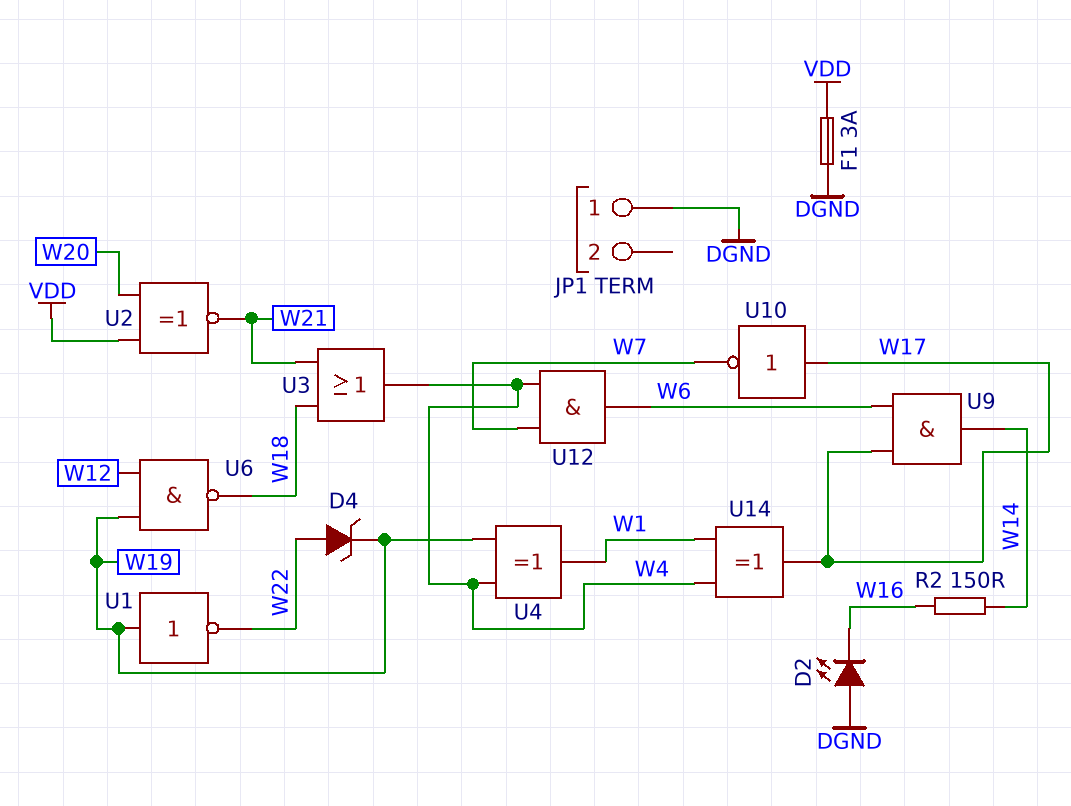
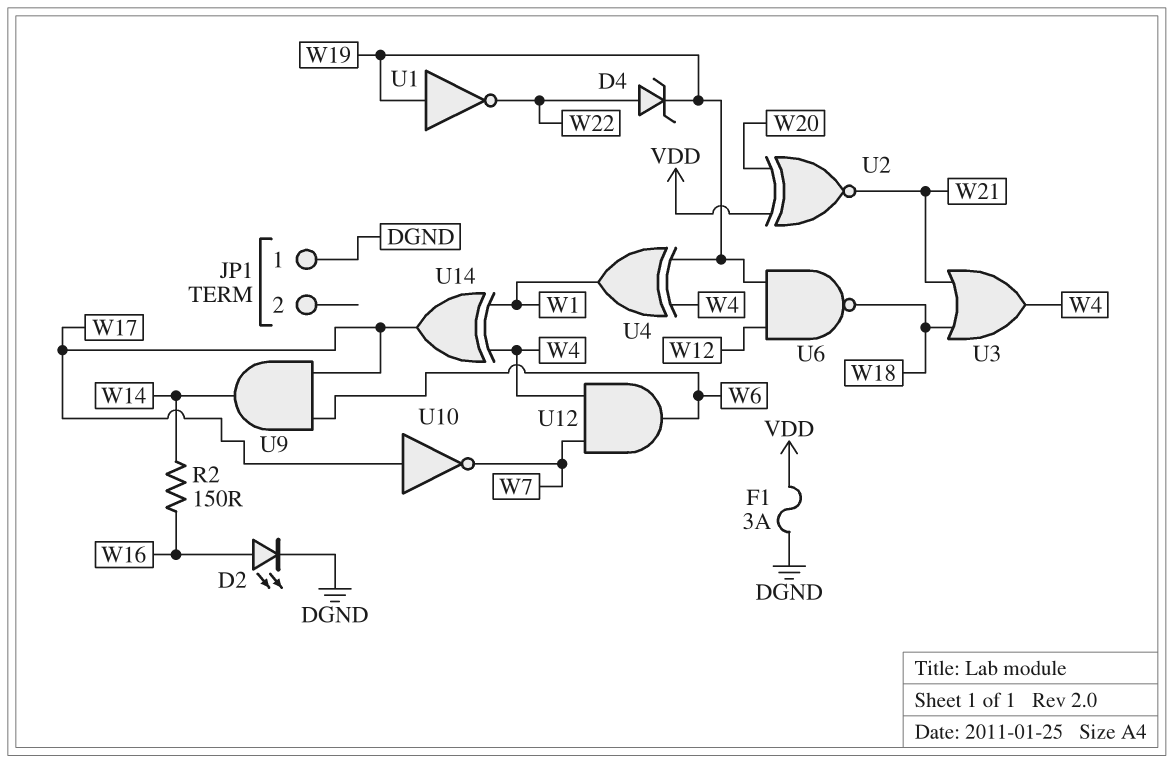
D2: LED (A DGND, K W16) -> LED (A W16, K DGND)

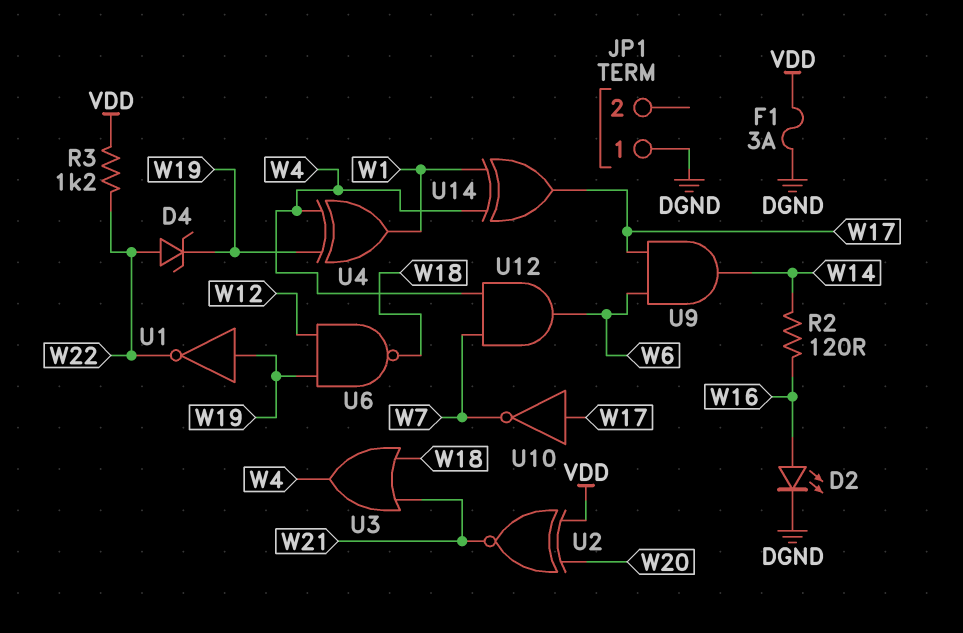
R2: 150 (W14, W16) -> 120 (W14, W16)
R3: none -> 1.2k (VDD, W22)

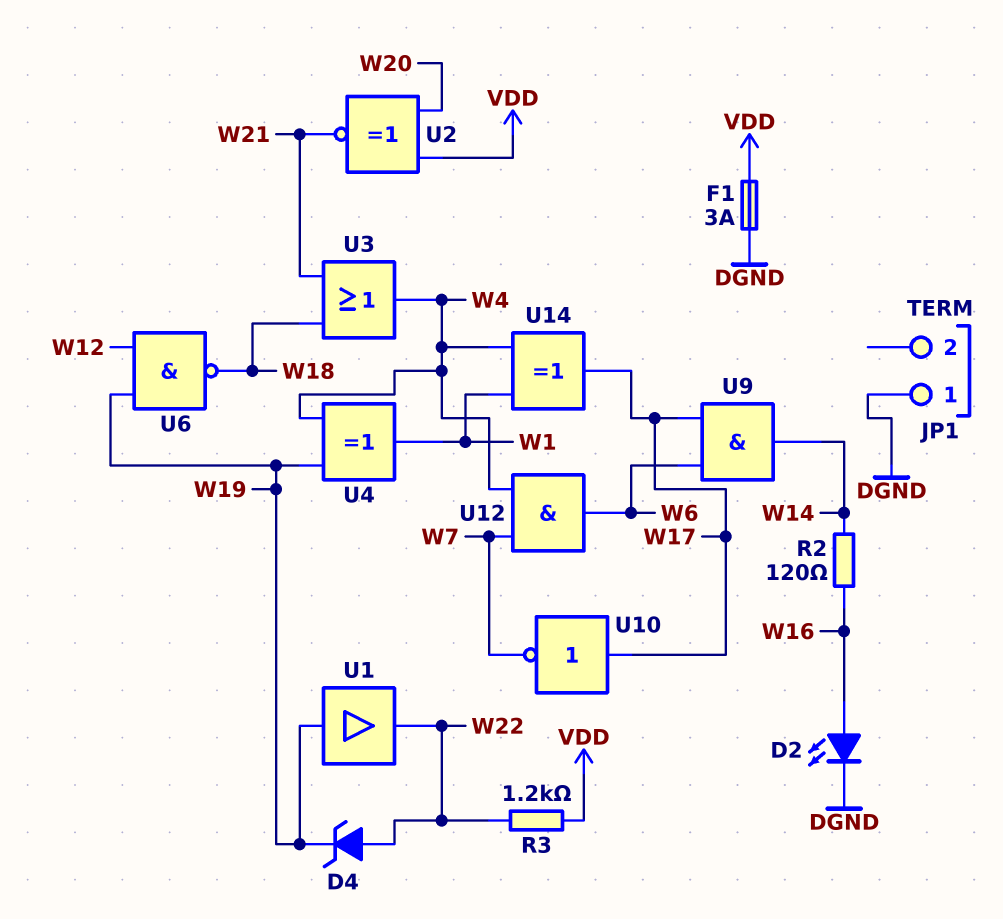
U1: NOT (in W19, out W22) -> buffer (in W19, out W22)

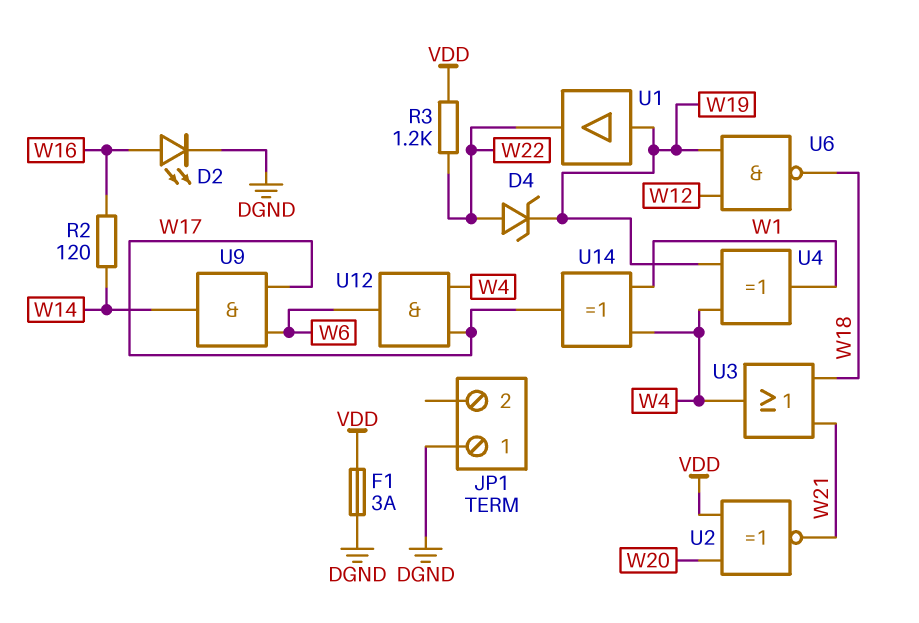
U10: NOT (in W17, out W7) -> none
U12: AND (in W4, in W7, out W6) -> AND (in W4, in W17, out W6)

